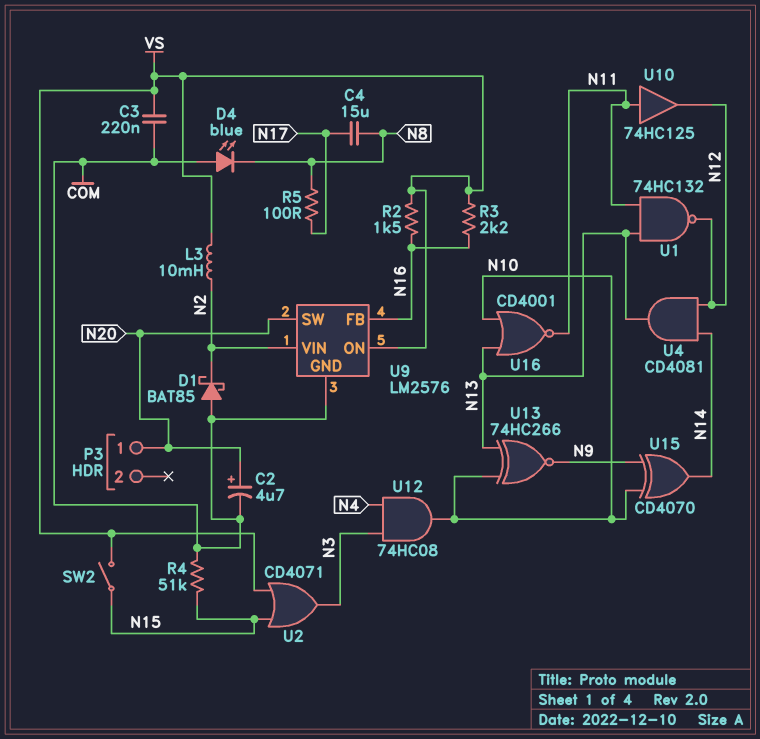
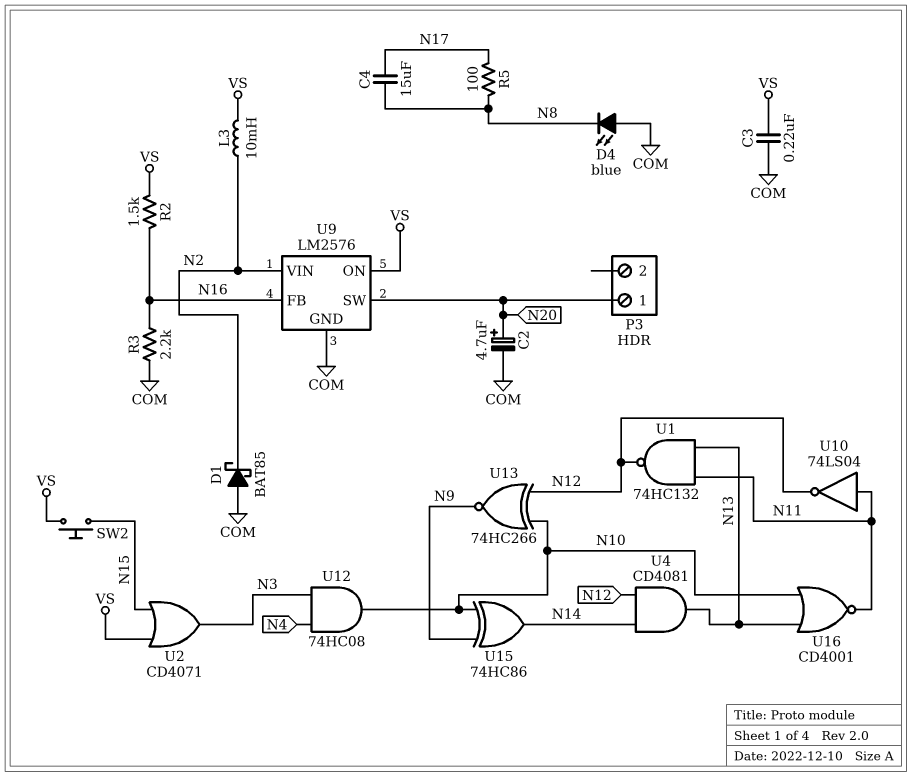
R3: 2.2k (N16, VS) -> 2.2k (COM, N16)
R4: 51k (COM, N15) -> none
SW2: switch (N15, VS) -> button (N15, VS)
U10: buffer 74HC125 (in N11, out N12) -> NOT 74LS04 (in N11, out N12)
U13: XNOR 74HC266 (in N10, in N13, out N9) -> XNOR 74HC266 (in N10, in N12, out N9)
U15: XOR CD4070 (in N9, in N10, out N14) -> XOR 74HC86 (in N9, in N10, out N14)

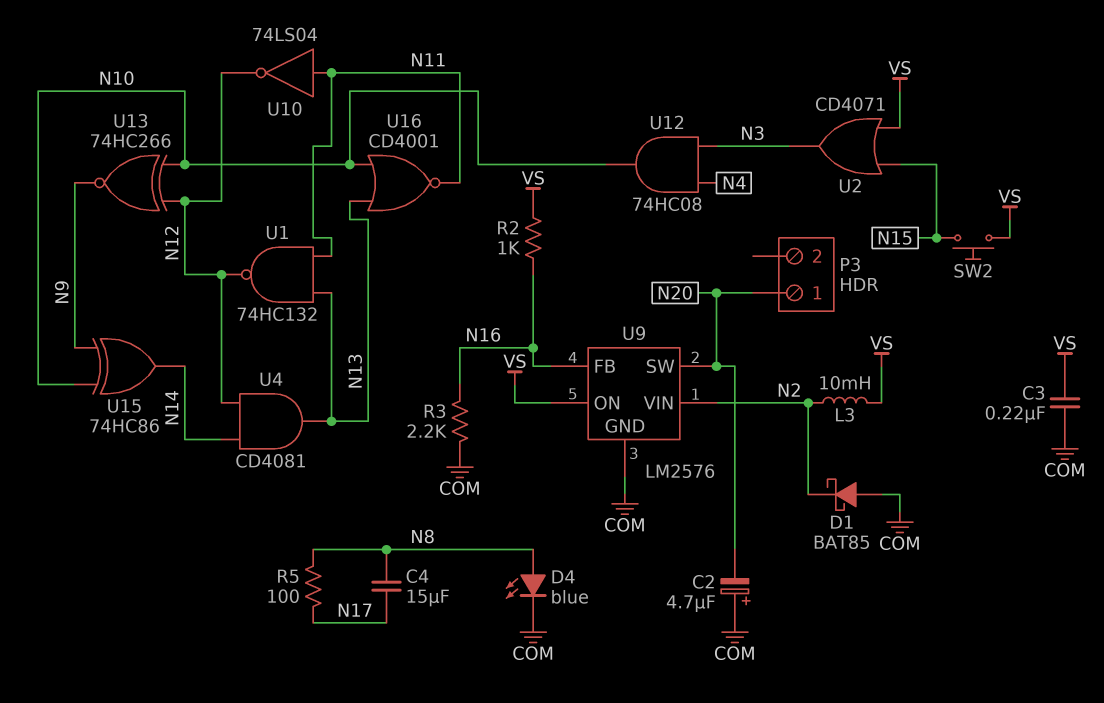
C2: 4.7uF (plus N20, minus COM) -> 4.7uF (plus COM, minus N20)
D4: LED blue (A COM, K N8) -> LED blue (A N8, K COM)
R2: 1.5k (N16, VS) -> 1k (N16, VS)

